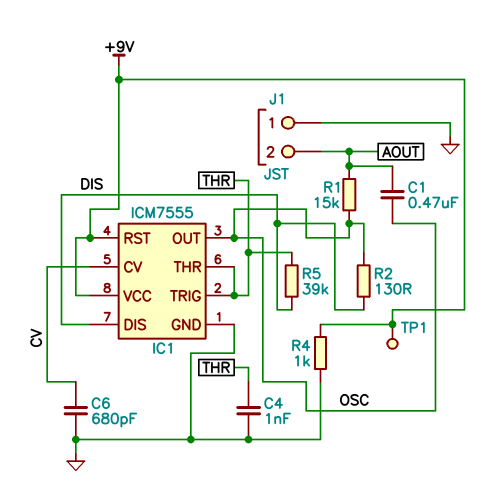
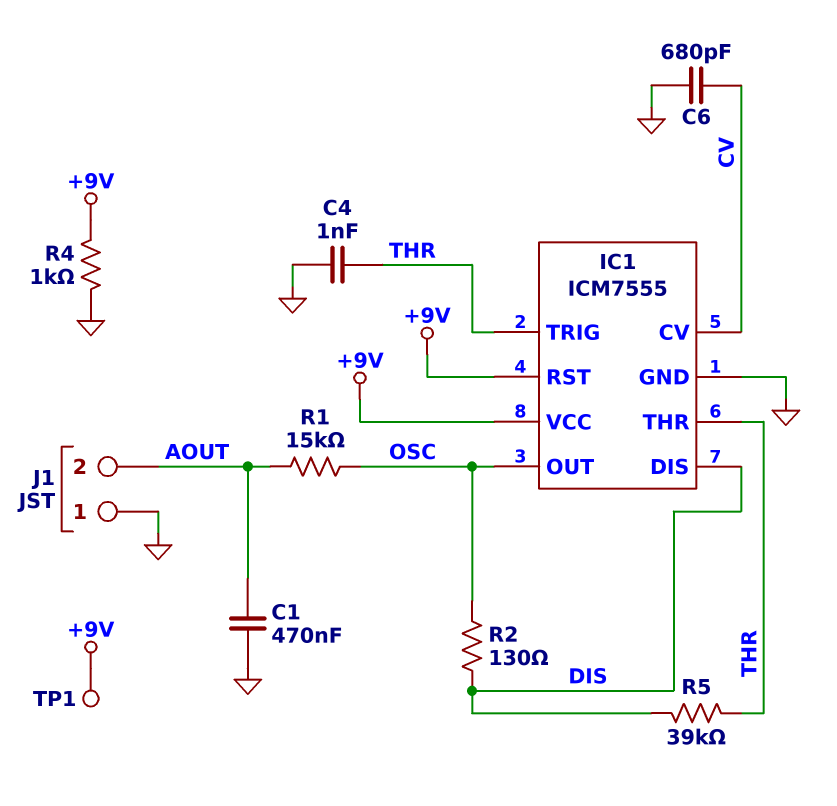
C1: 470nF (AOUT, OSC) -> 470nF (AOUT, GND)

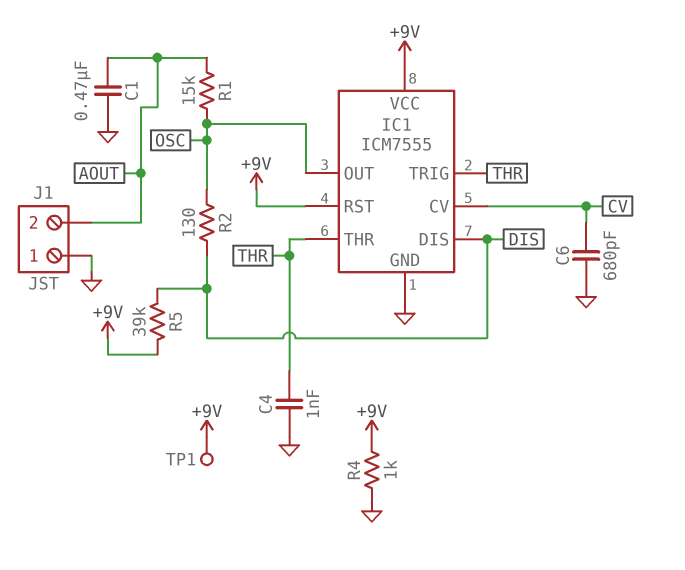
R5: 39k (DIS, THR) -> 39k (+9V, DIS)

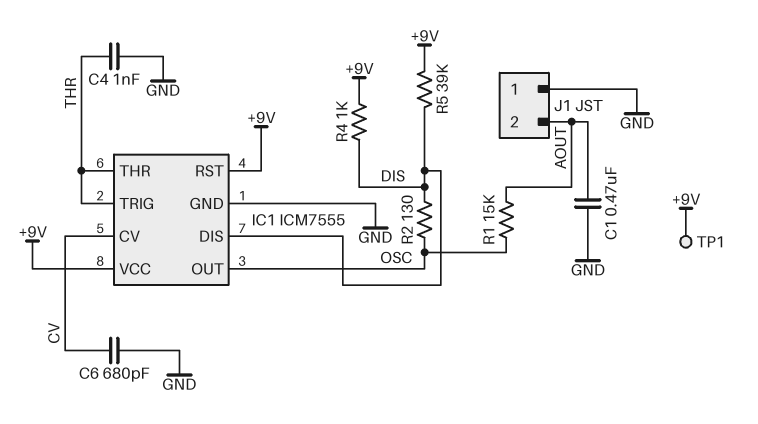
R4: 1k (+9V, GND) -> 1k (+9V, DIS)

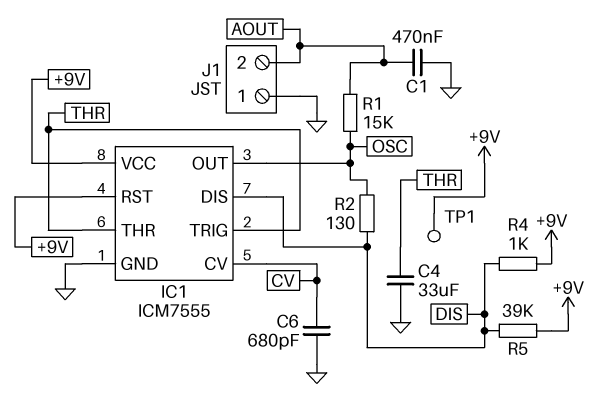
C4: 1nF (GND, THR) -> 33uF (GND, THR)

